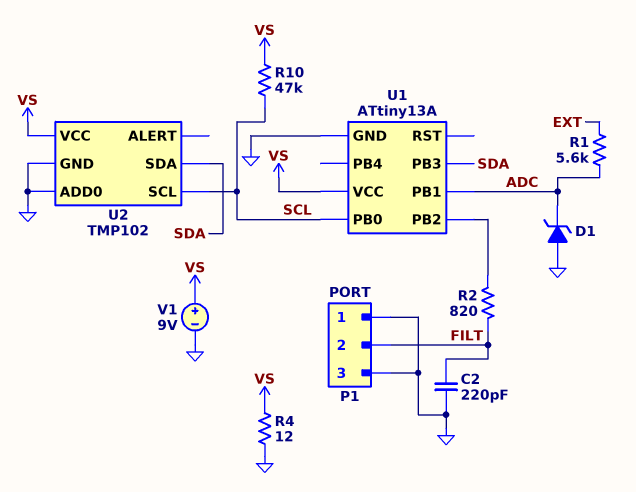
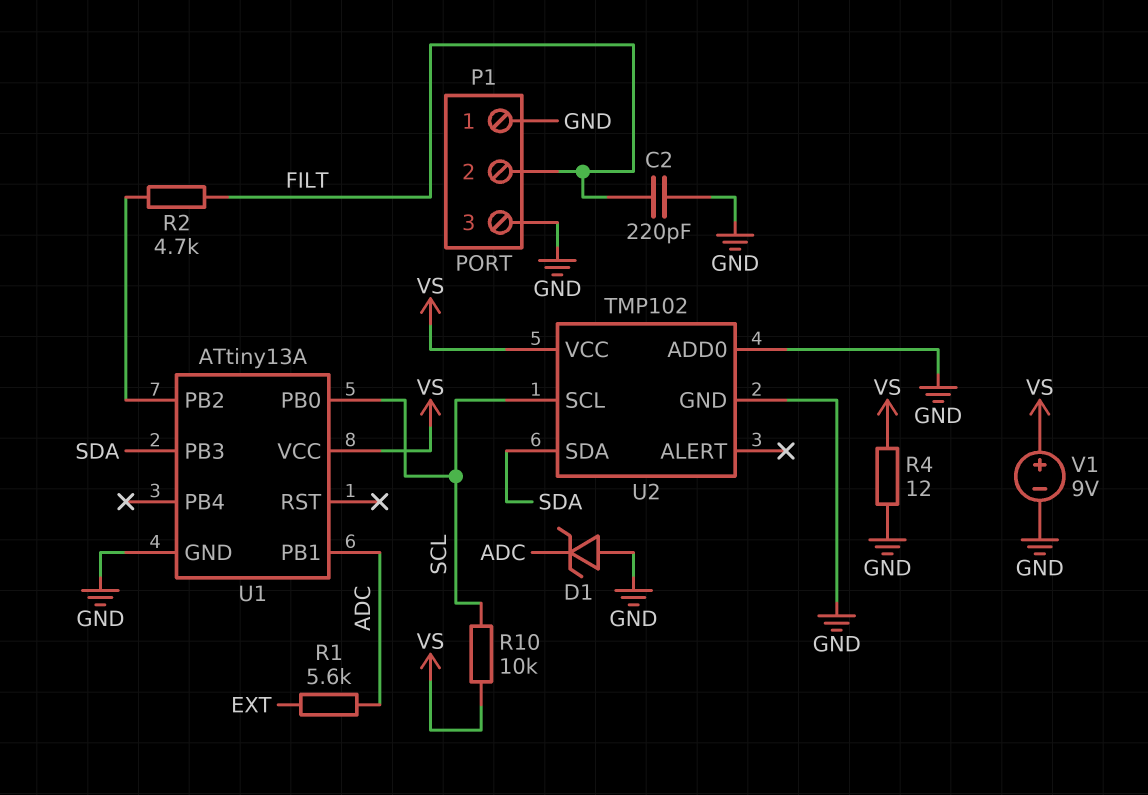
R2: 820 (FILT, U1/PB2) -> 4.7k (FILT, U1/PB2)
R10: 47k (SCL, VS) -> 10k (SCL, VS)

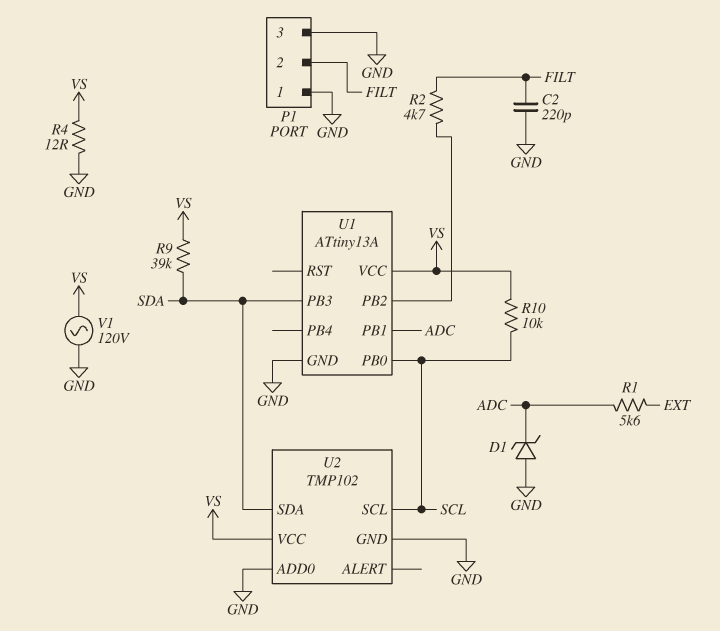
R9: none -> 39k (SDA, VS)
V1: 9V (plus VS, minus GND) -> AC 120V (GND, VS)

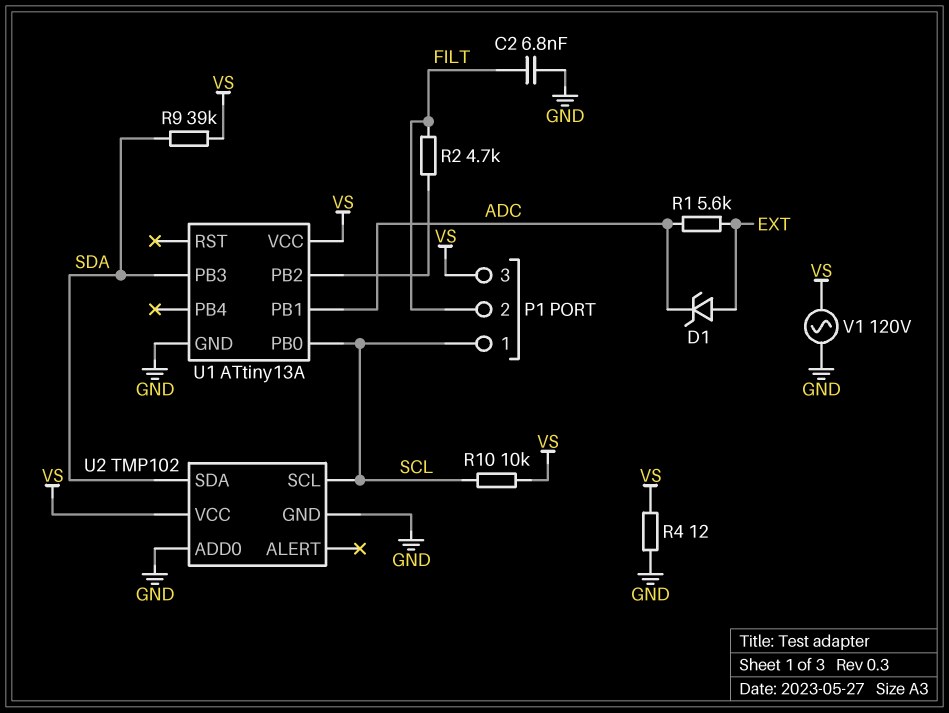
C2: 220pF (FILT, GND) -> 6.8nF (FILT, GND)
D1: zener (A GND, K ADC) -> zener (A EXT, K ADC)
P1 pin 1: GND -> SCL
P1 pin 3: GND -> VS

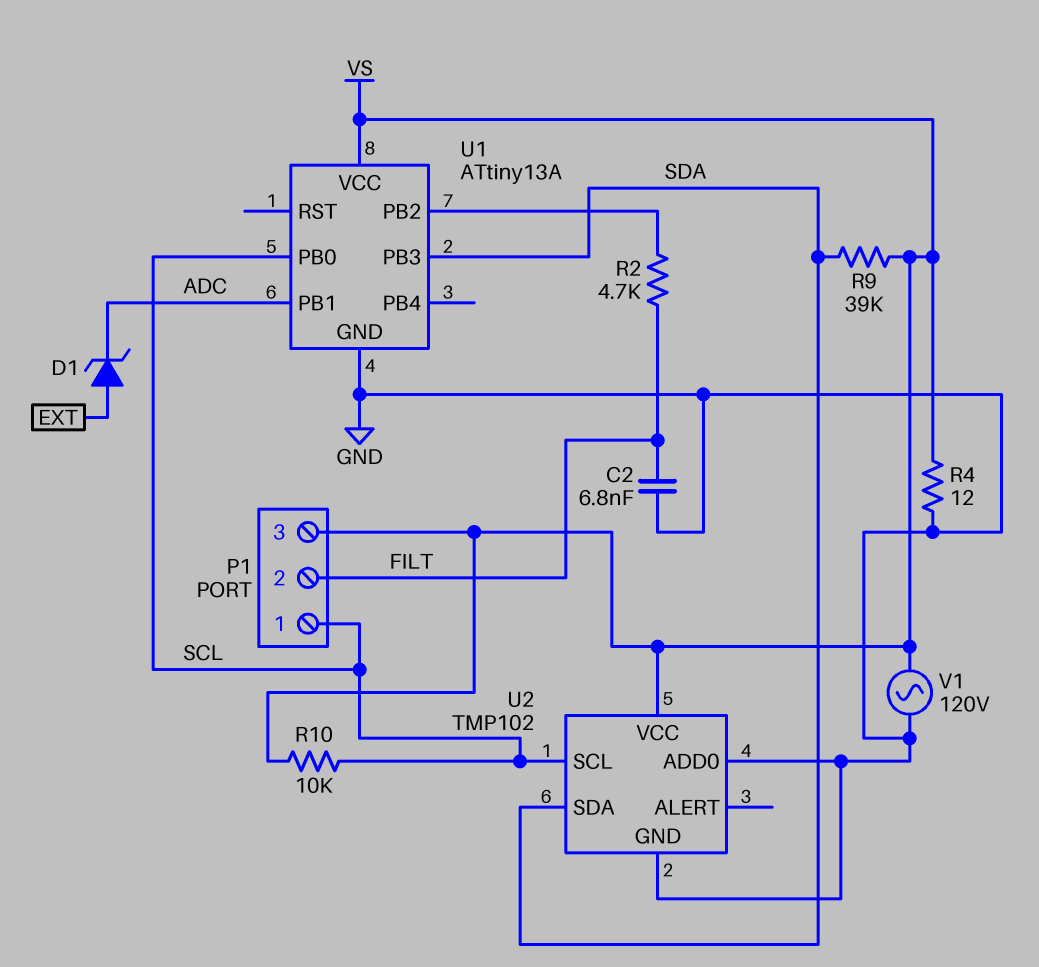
R1: 5.6k (ADC, EXT) -> none

